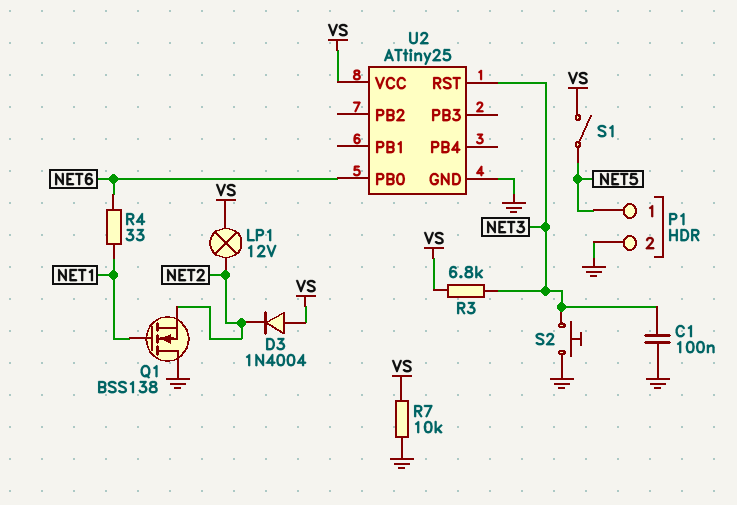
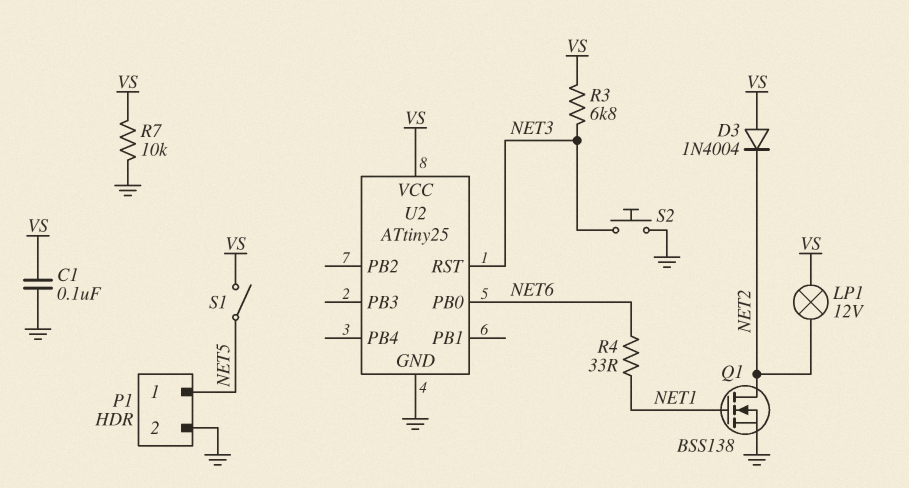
C1: 100nF (GND, NET3) -> 100nF (GND, VS)
Q1: NMOS BSS138 (G NET1, D GND, S NET2) -> NMOS BSS138 (G NET1, D NET2, S GND)

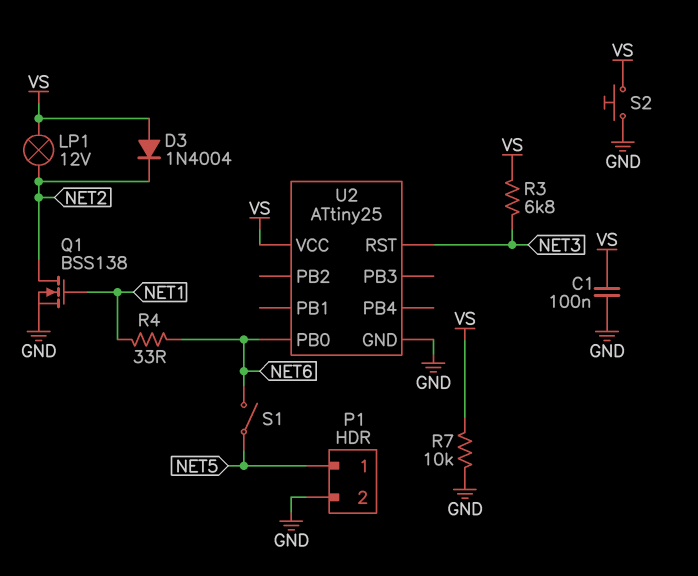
S1: switch (NET5, VS) -> switch (NET5, NET6)
S2: button (GND, NET3) -> button (GND, VS)

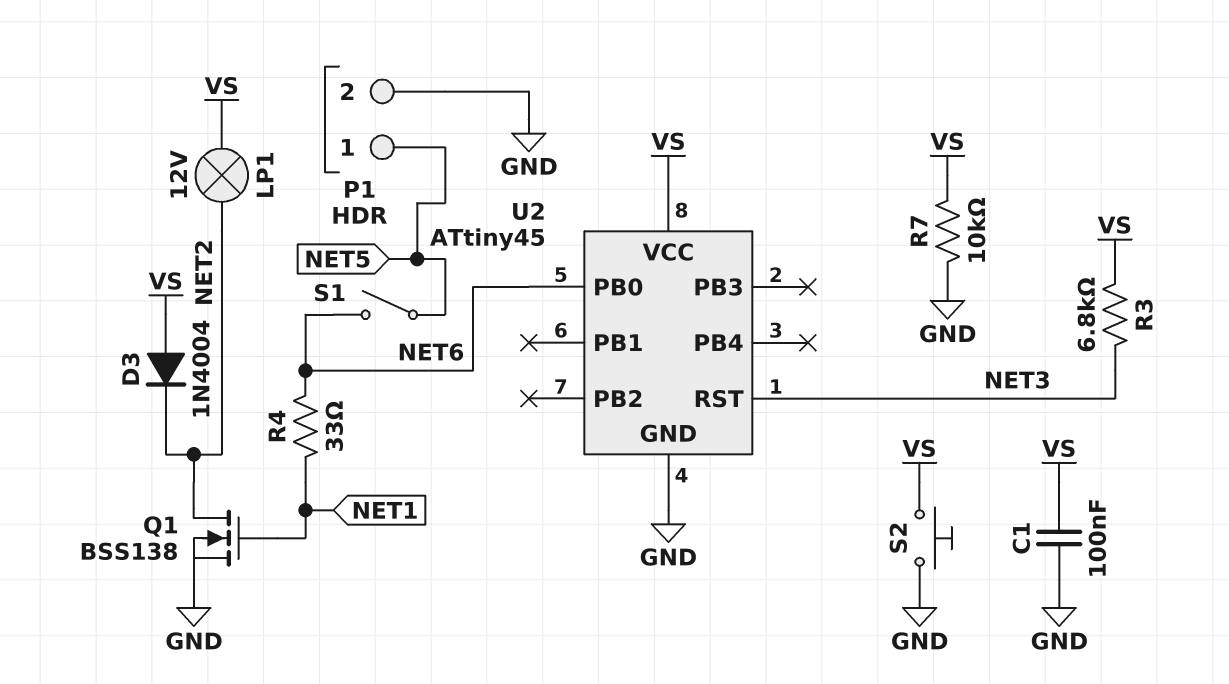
U2: ATtiny25 -> ATtiny45

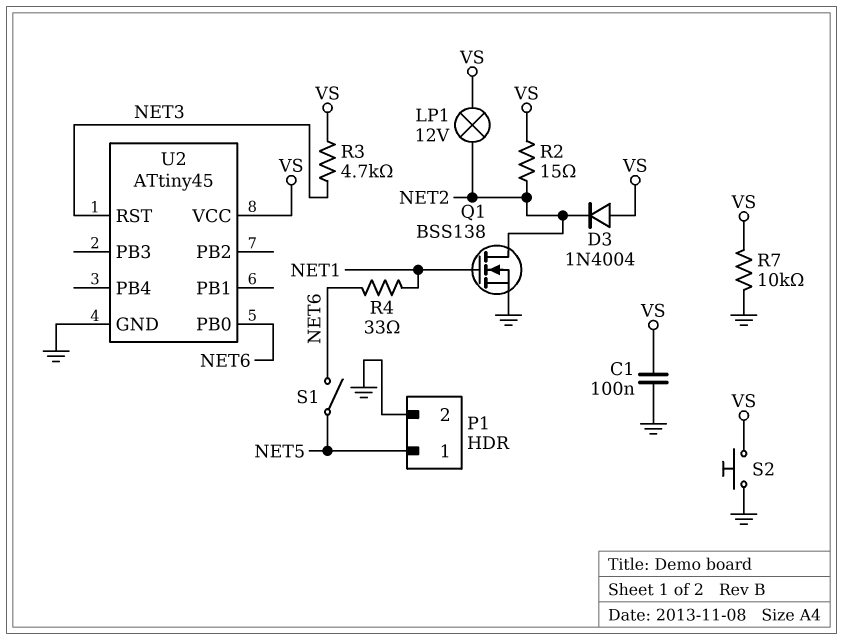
R2: none -> 15 (NET2, VS)
R3: 6.8k (NET3, VS) -> 4.7k (NET3, VS)

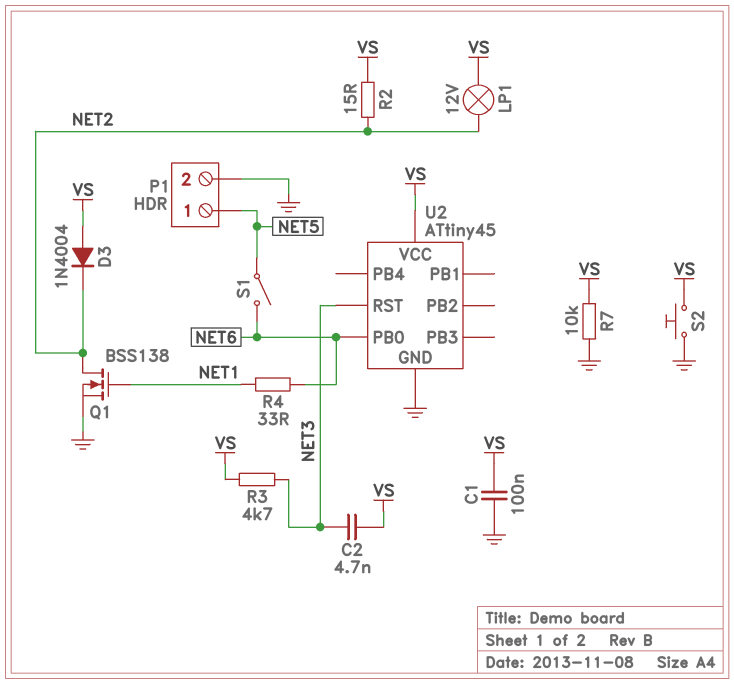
C2: none -> 4.7nF (NET3, VS)

